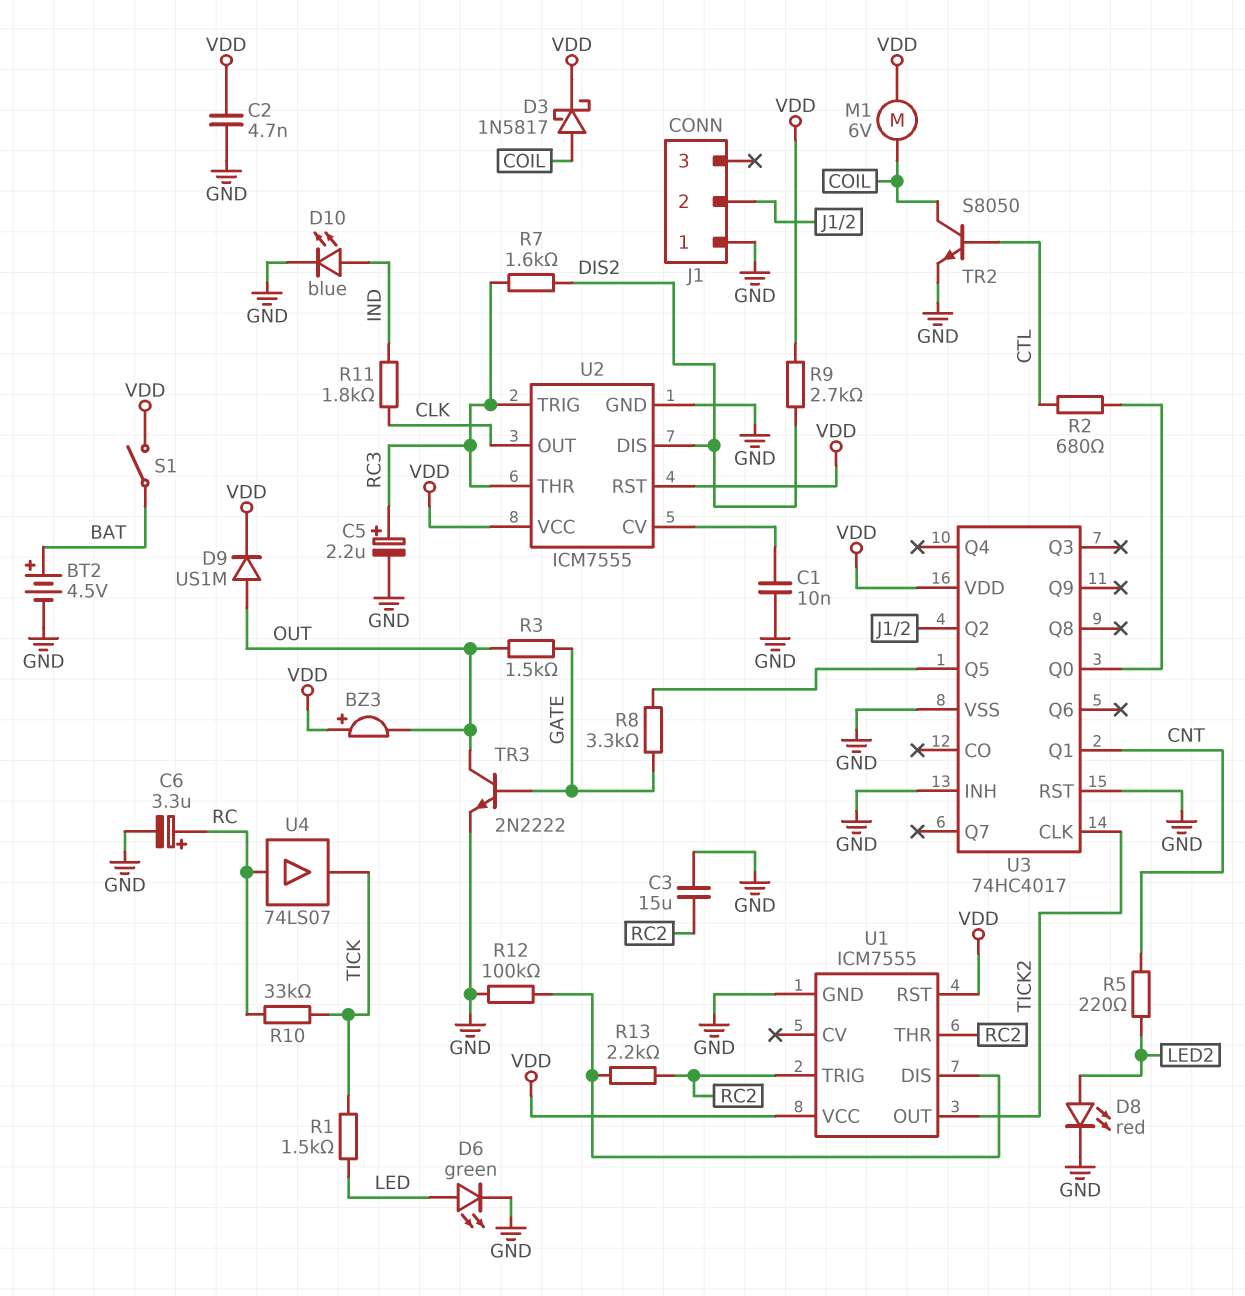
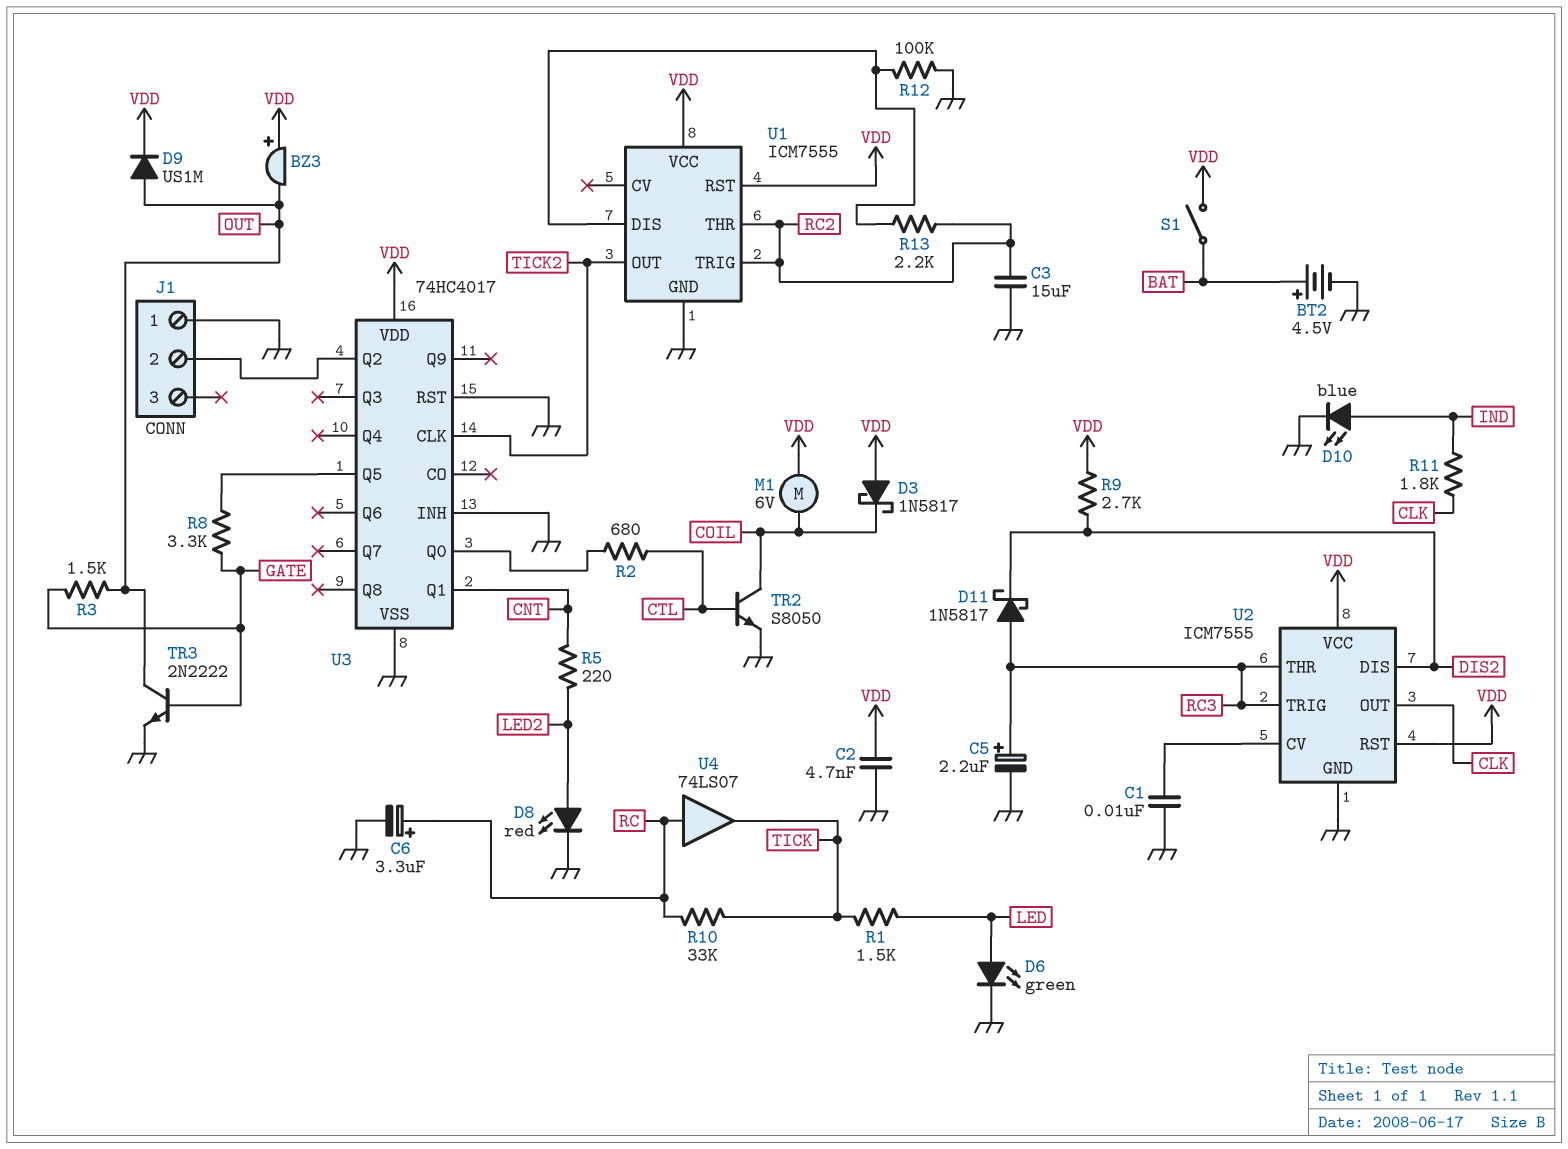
D3: schottky 1N5817 (A COIL, K VDD) -> schottky 1N5817 (A VDD, K COIL)
D11: none -> schottky 1N5817 (A RC3, K DIS2)
R7: 1.6k (DIS2, RC3) -> none

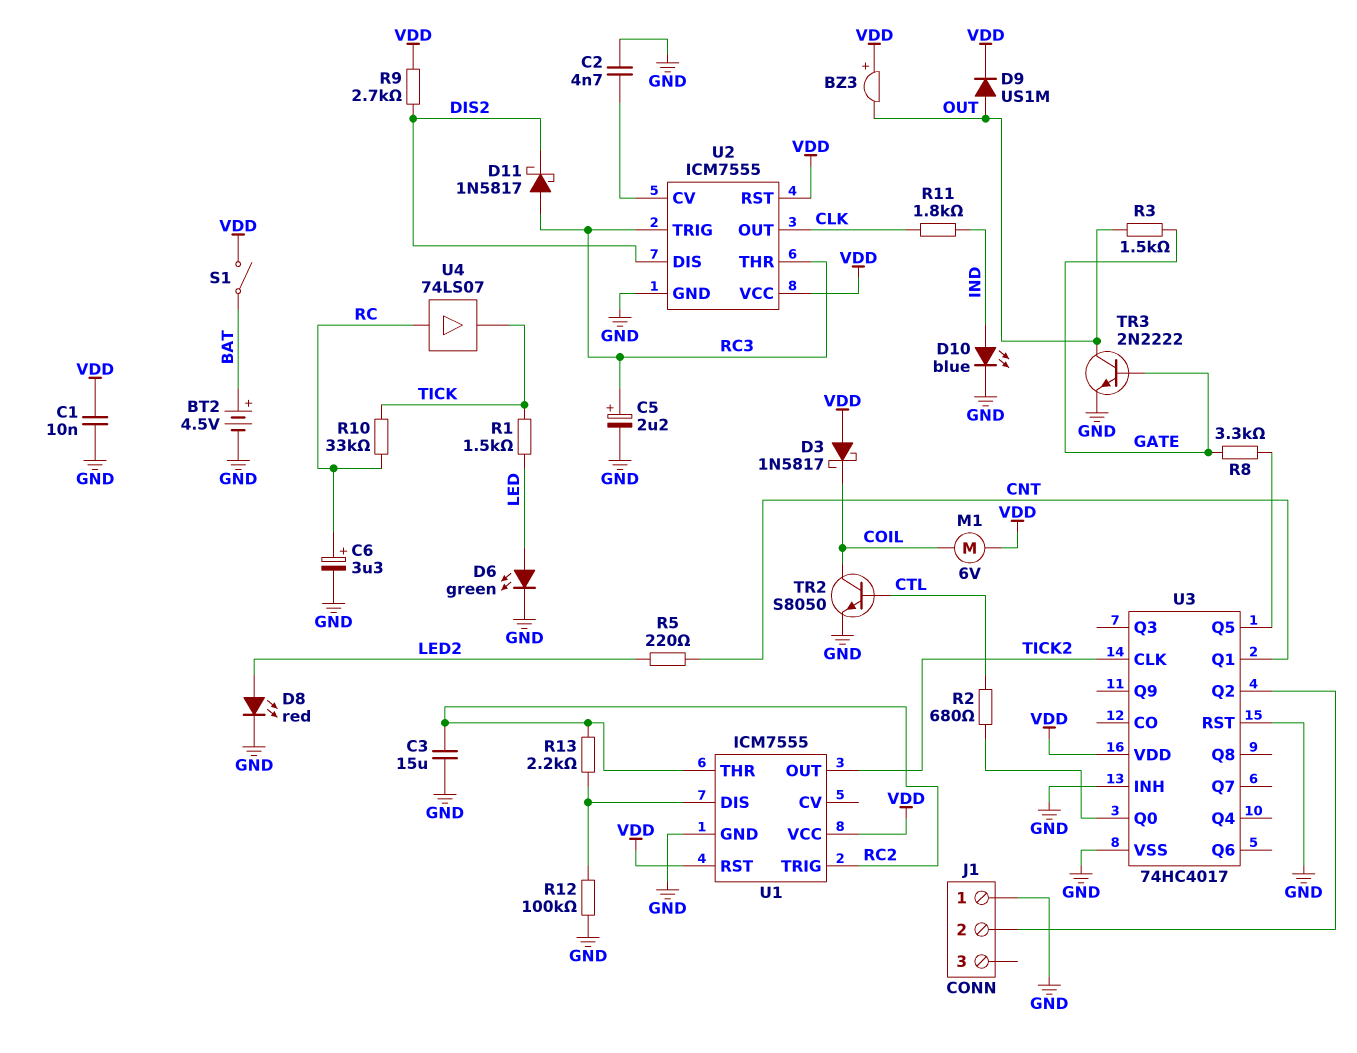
C1: 10nF (GND, U2/CV) -> 10nF (GND, VDD)
C2: 4.7nF (GND, VDD) -> 4.7nF (GND, U2/CV)

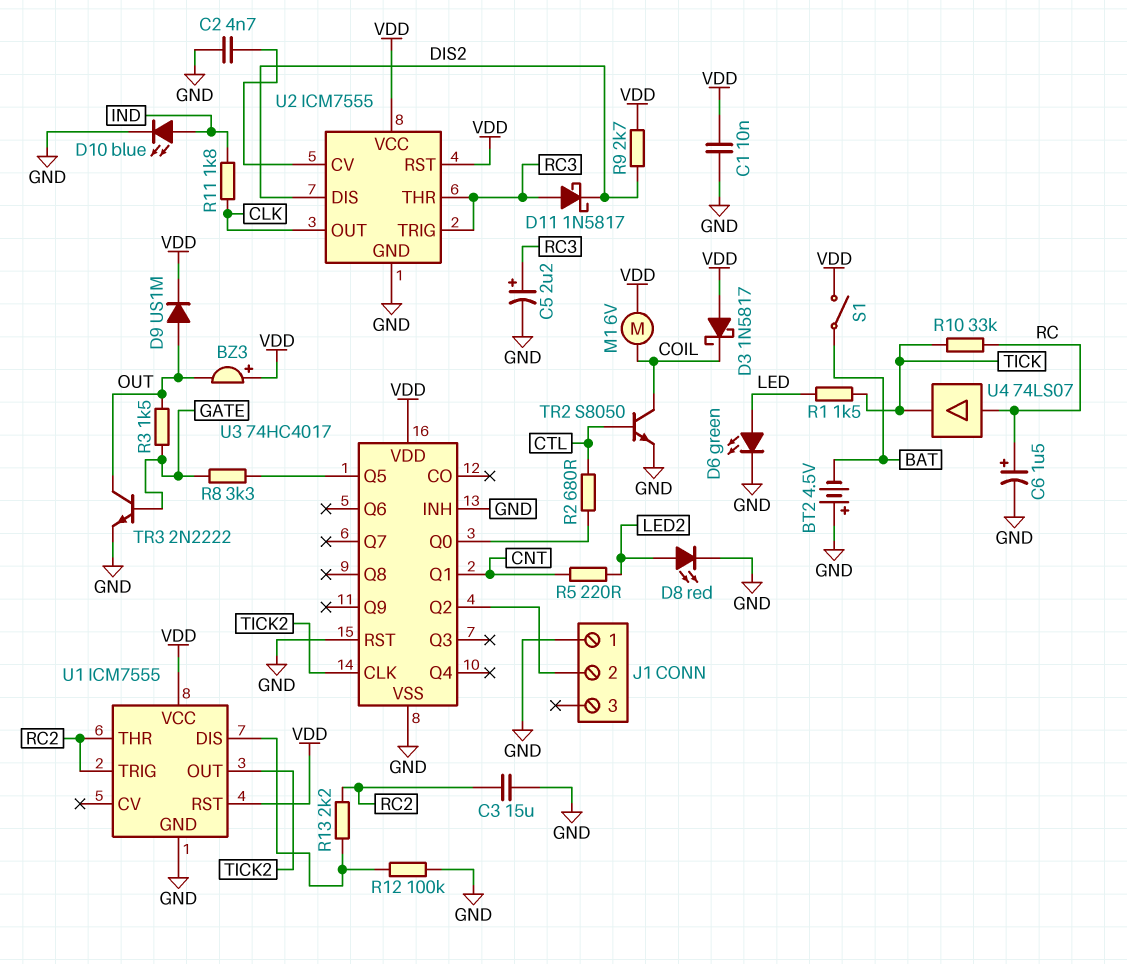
BT2: 4.5V (plus BAT, minus GND) -> 4.5V (plus GND, minus BAT)
C6: 3.3uF (plus RC, minus GND) -> 1.5uF (plus RC, minus GND)

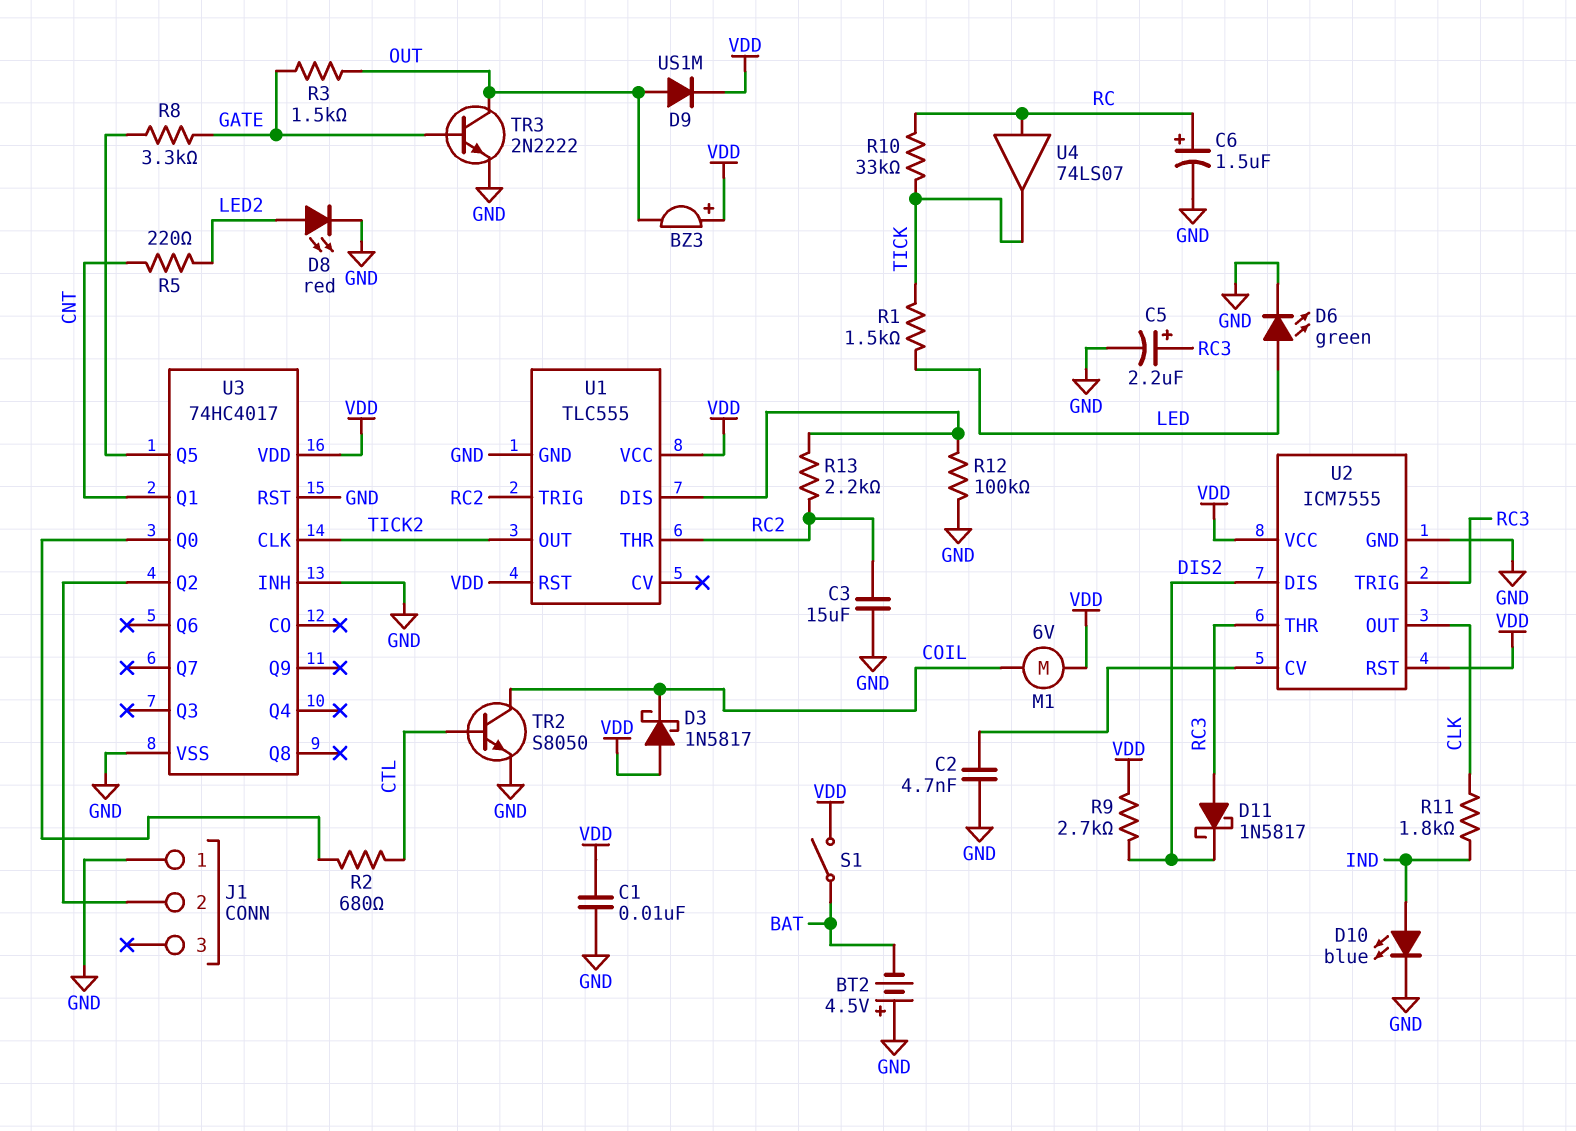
U1: ICM7555 -> TLC555

